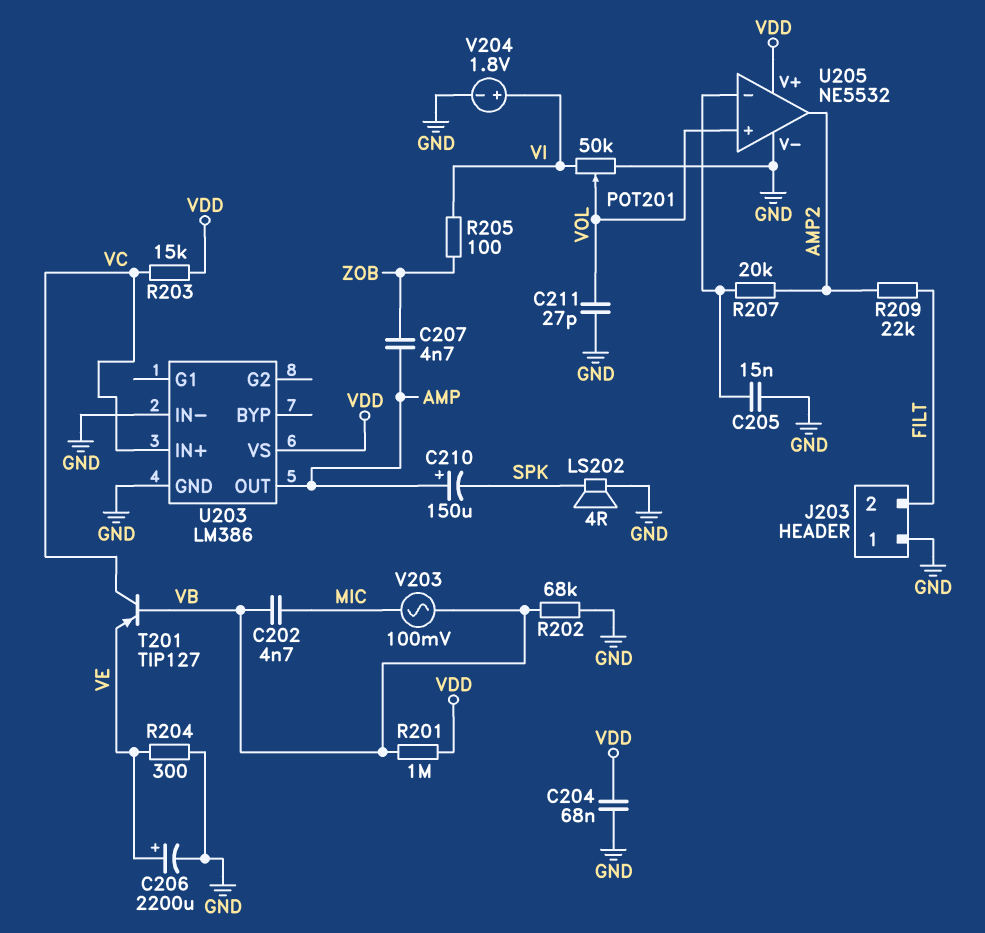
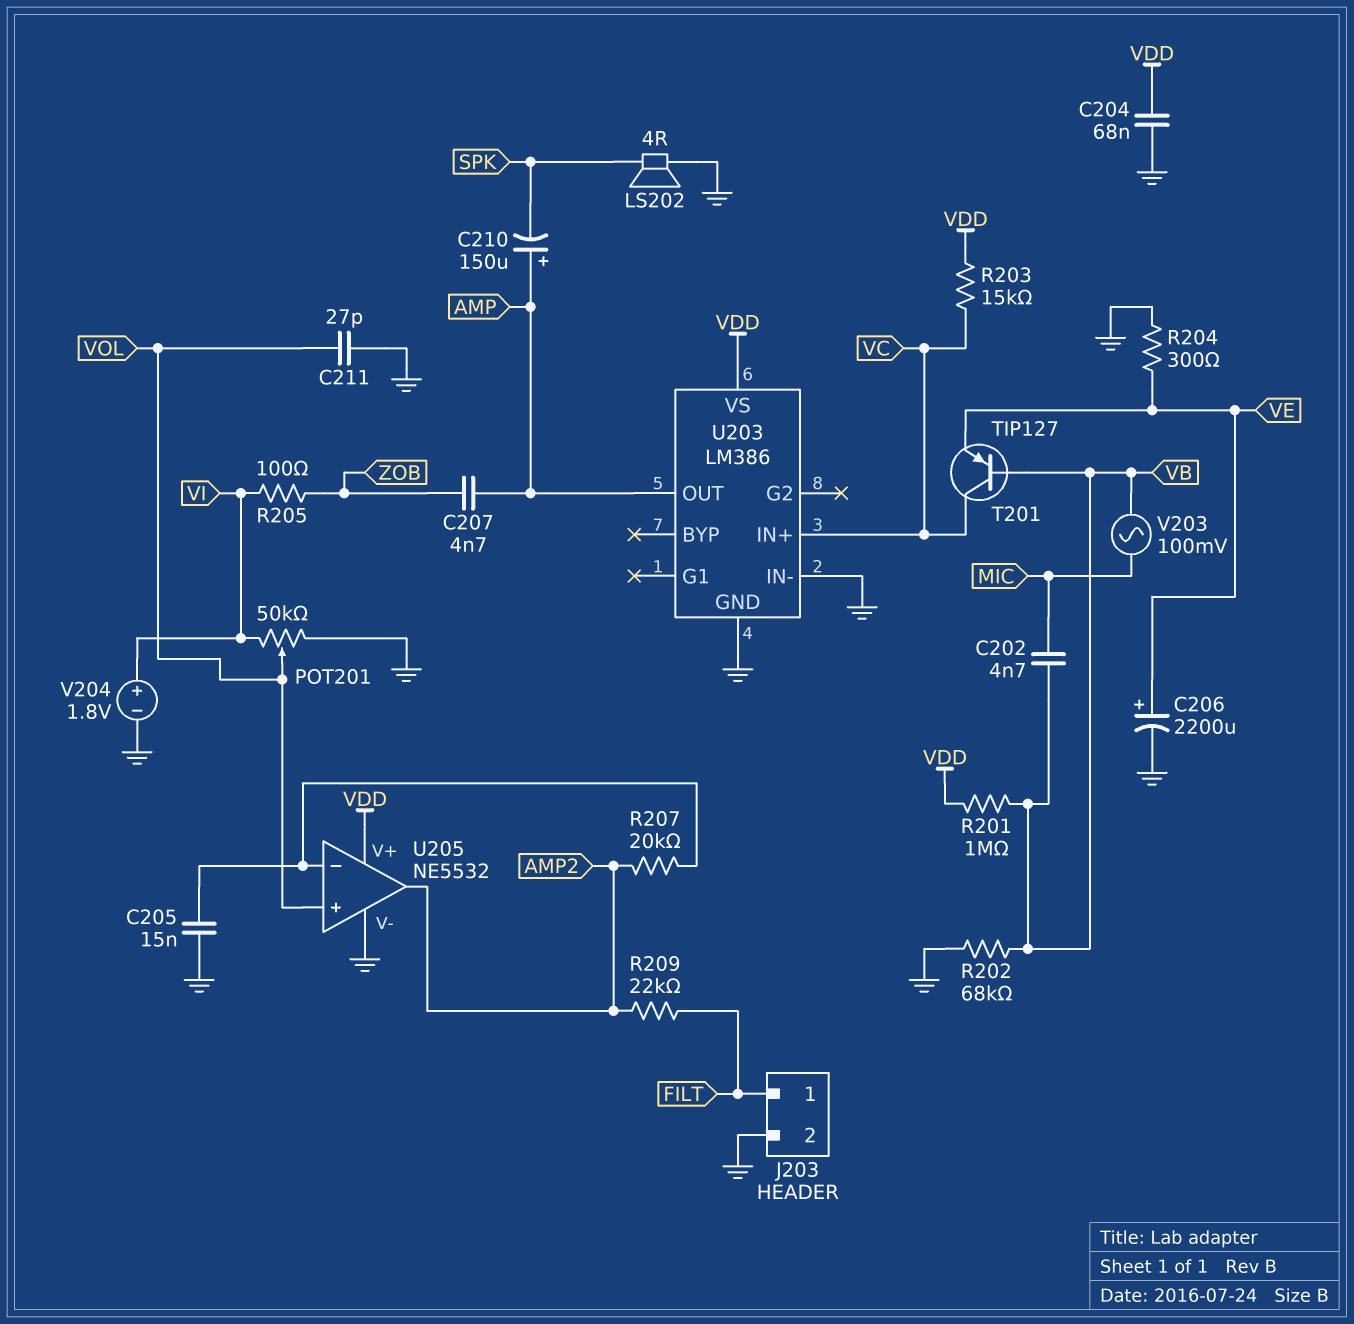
J203 pin 1: GND -> FILT
J203 pin 2: FILT -> GND

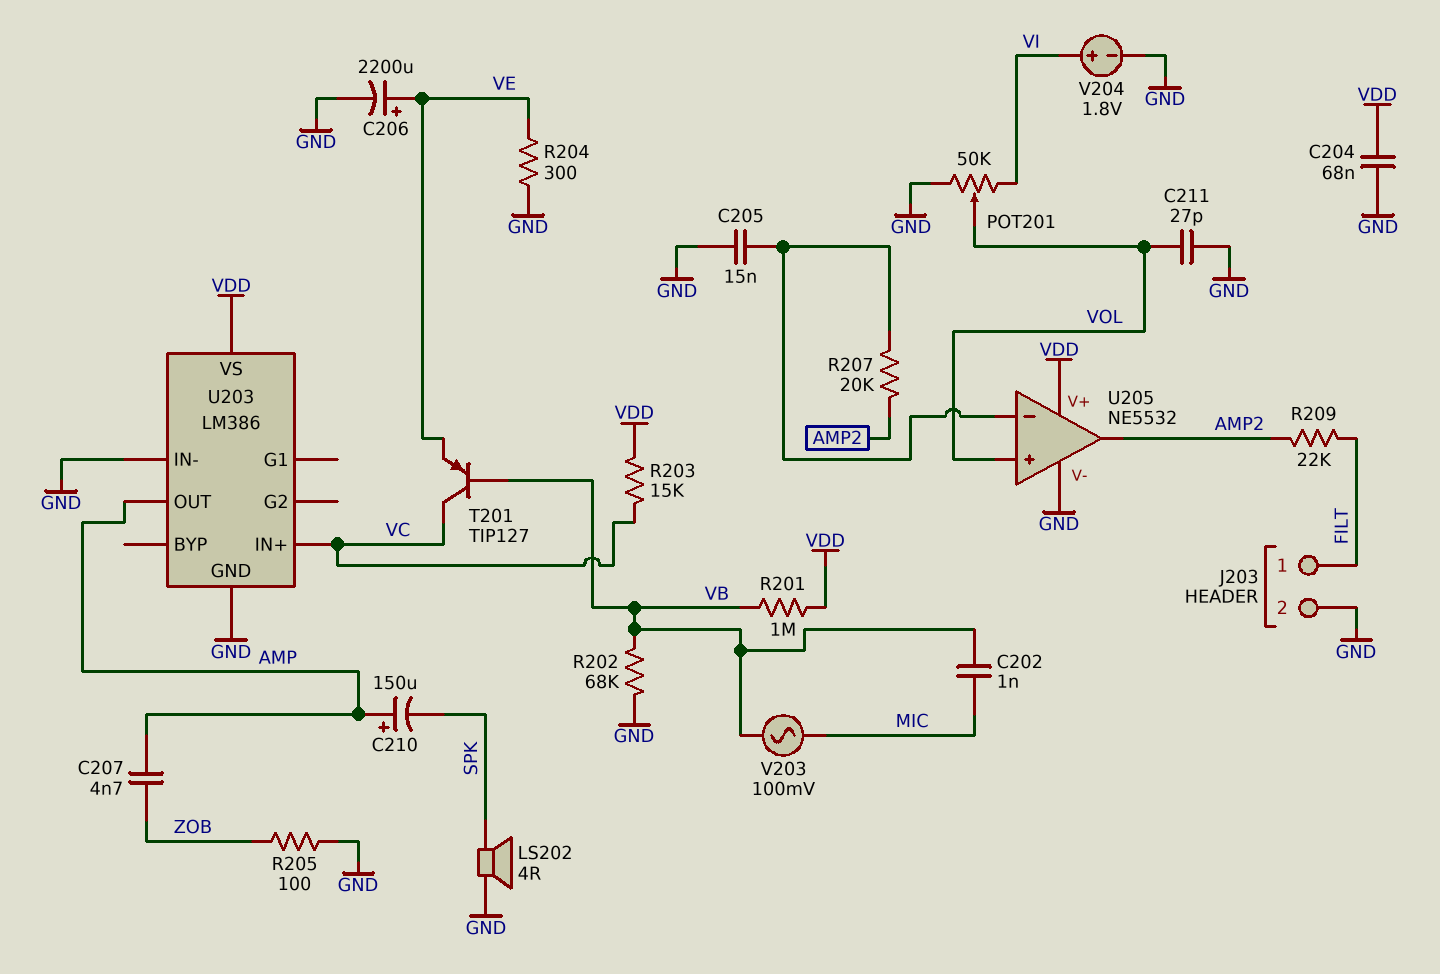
C202: 4.7nF (MIC, VB) -> 1nF (MIC, VB)
R205: 100 (VI, ZOB) -> 100 (GND, ZOB)

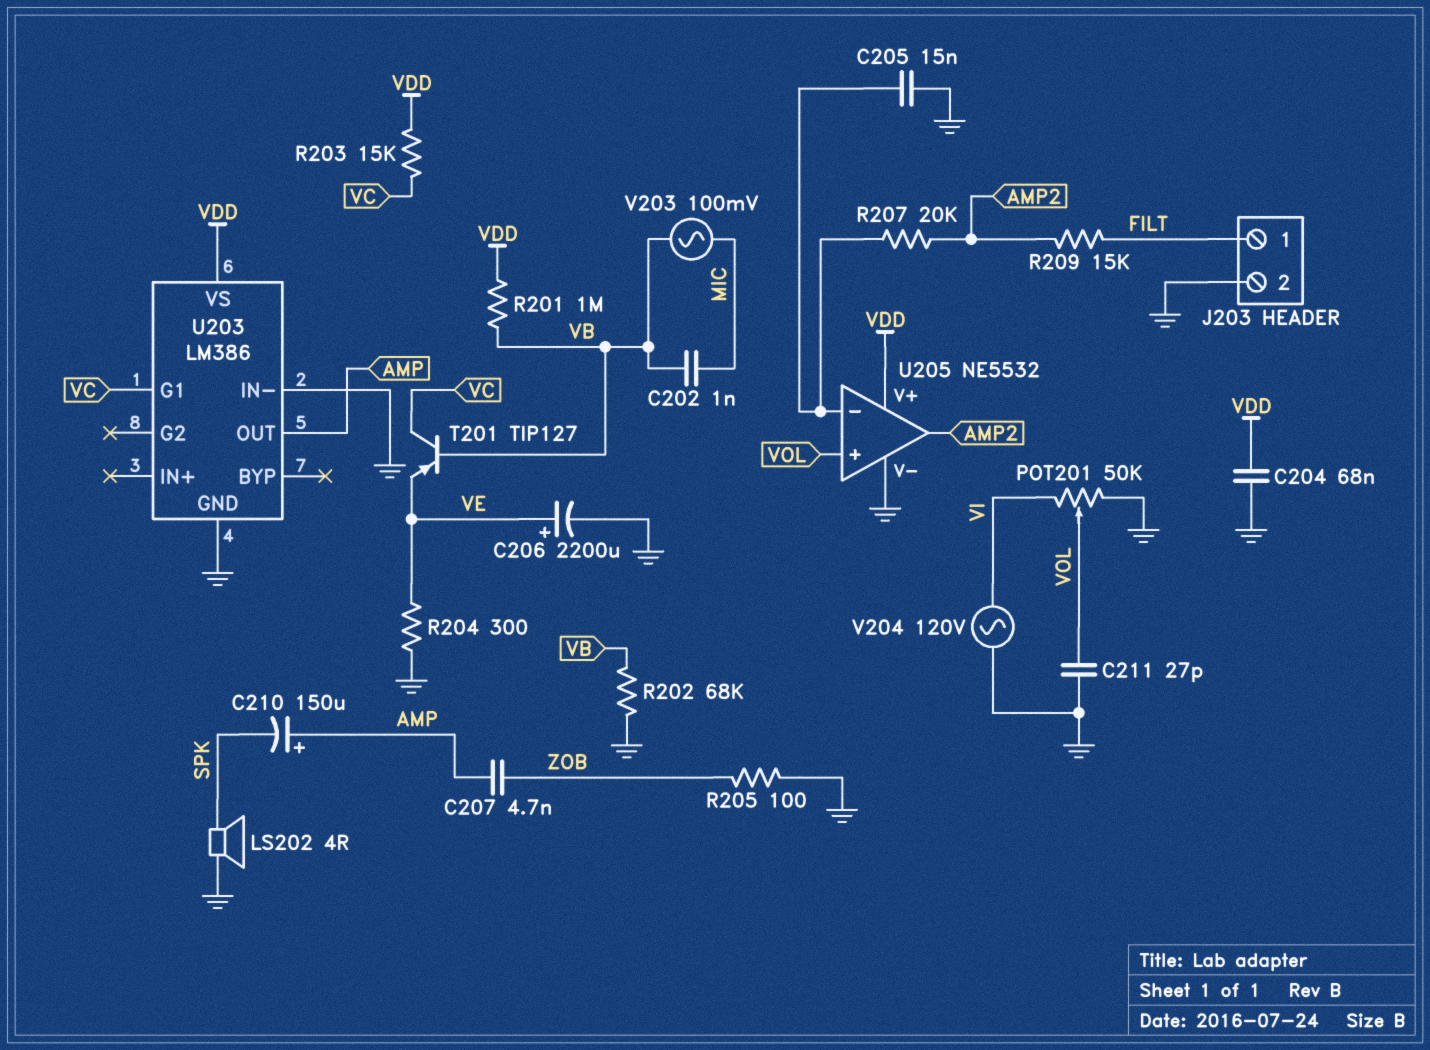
R209: 22k (AMP2, FILT) -> 15k (AMP2, FILT)
U203 pin G1: none -> VC
U203 pin IN+: VC -> none
V204: 1.8V (plus VI, minus GND) -> AC 120V (GND, VI)

